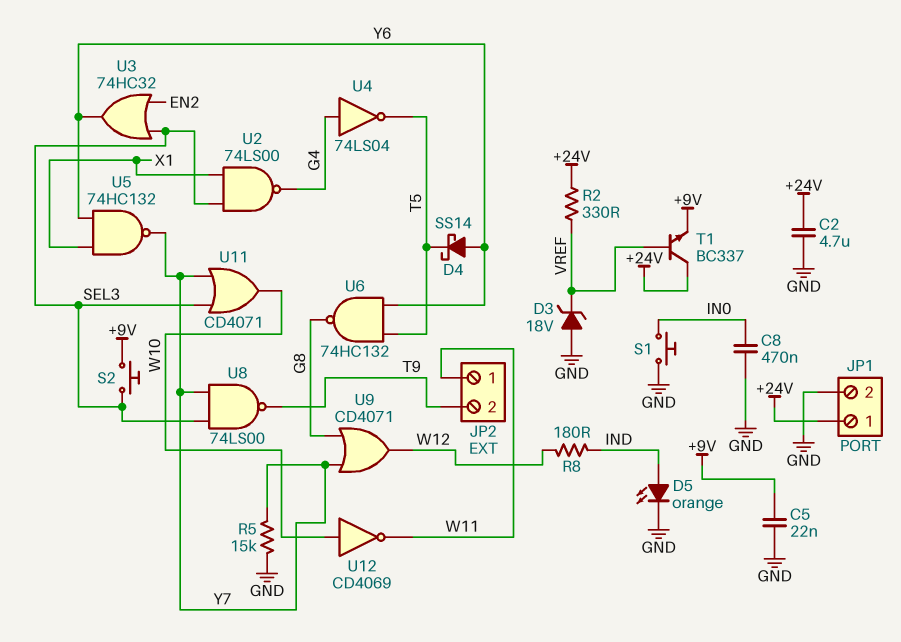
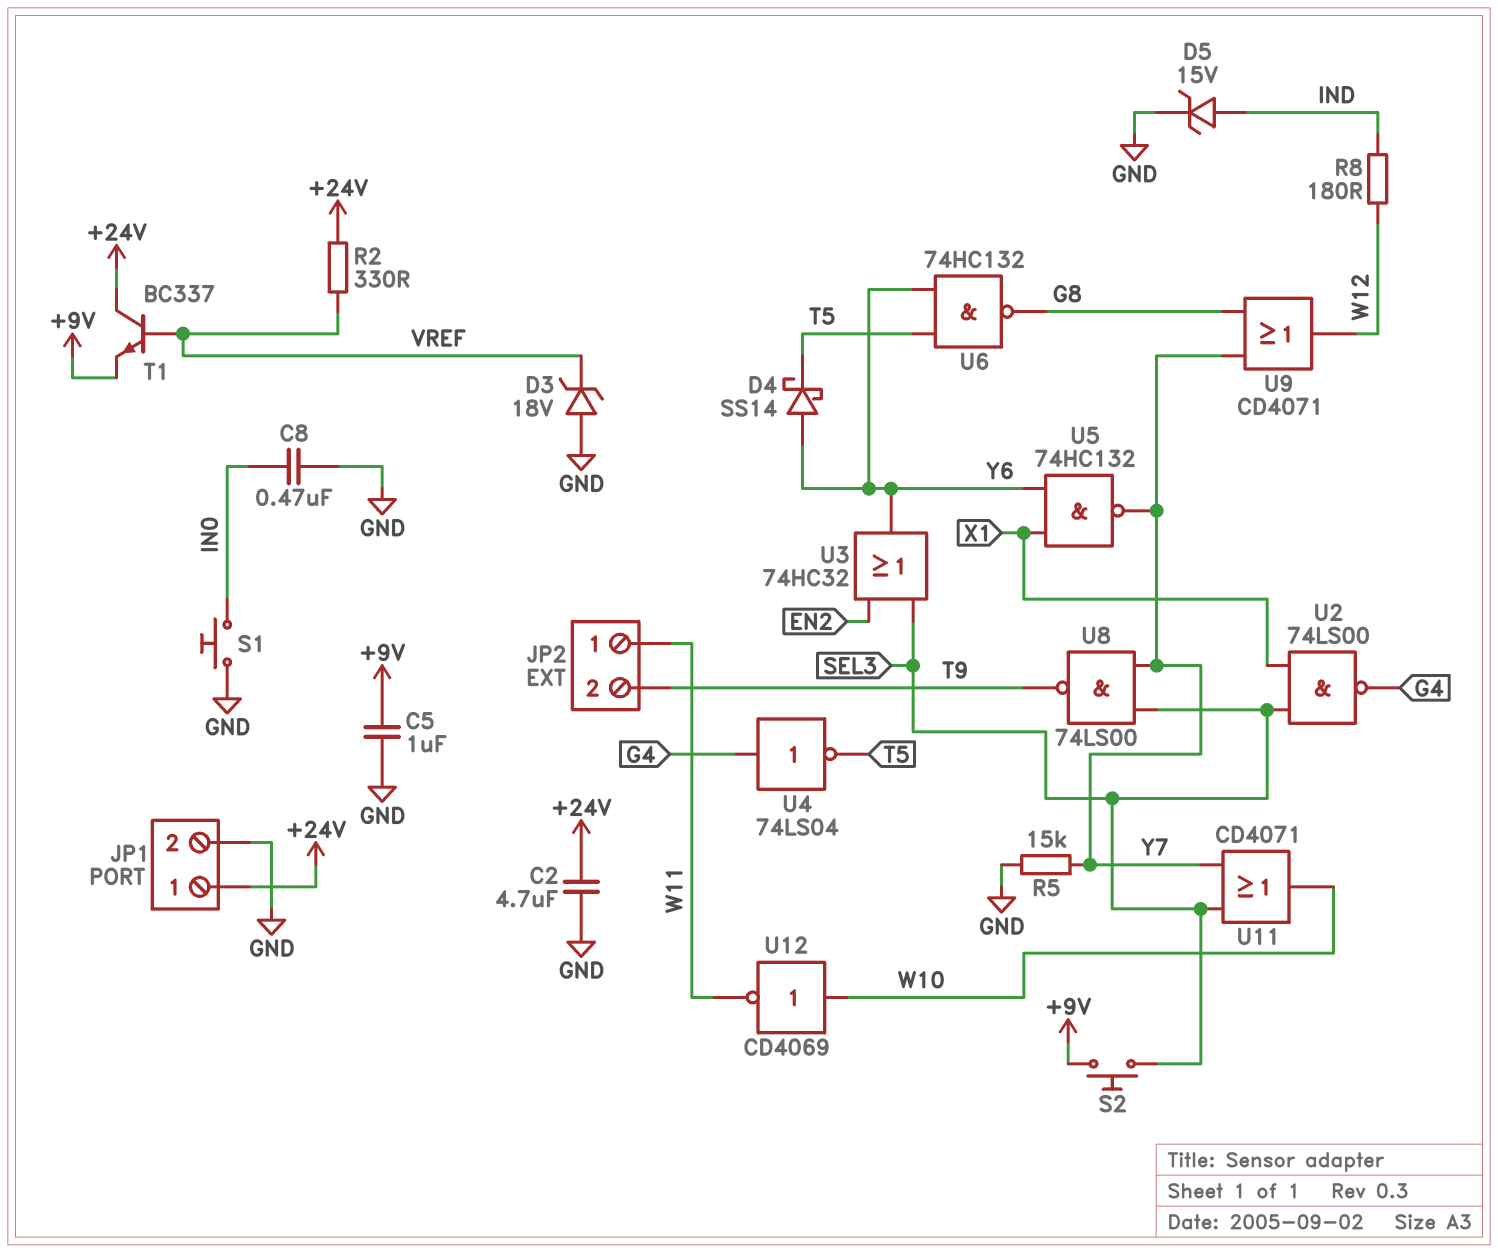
C5: 22nF (+9V, GND) -> 1uF (+9V, GND)
D5: LED orange (A IND, K GND) -> zener 15V (A IND, K GND)

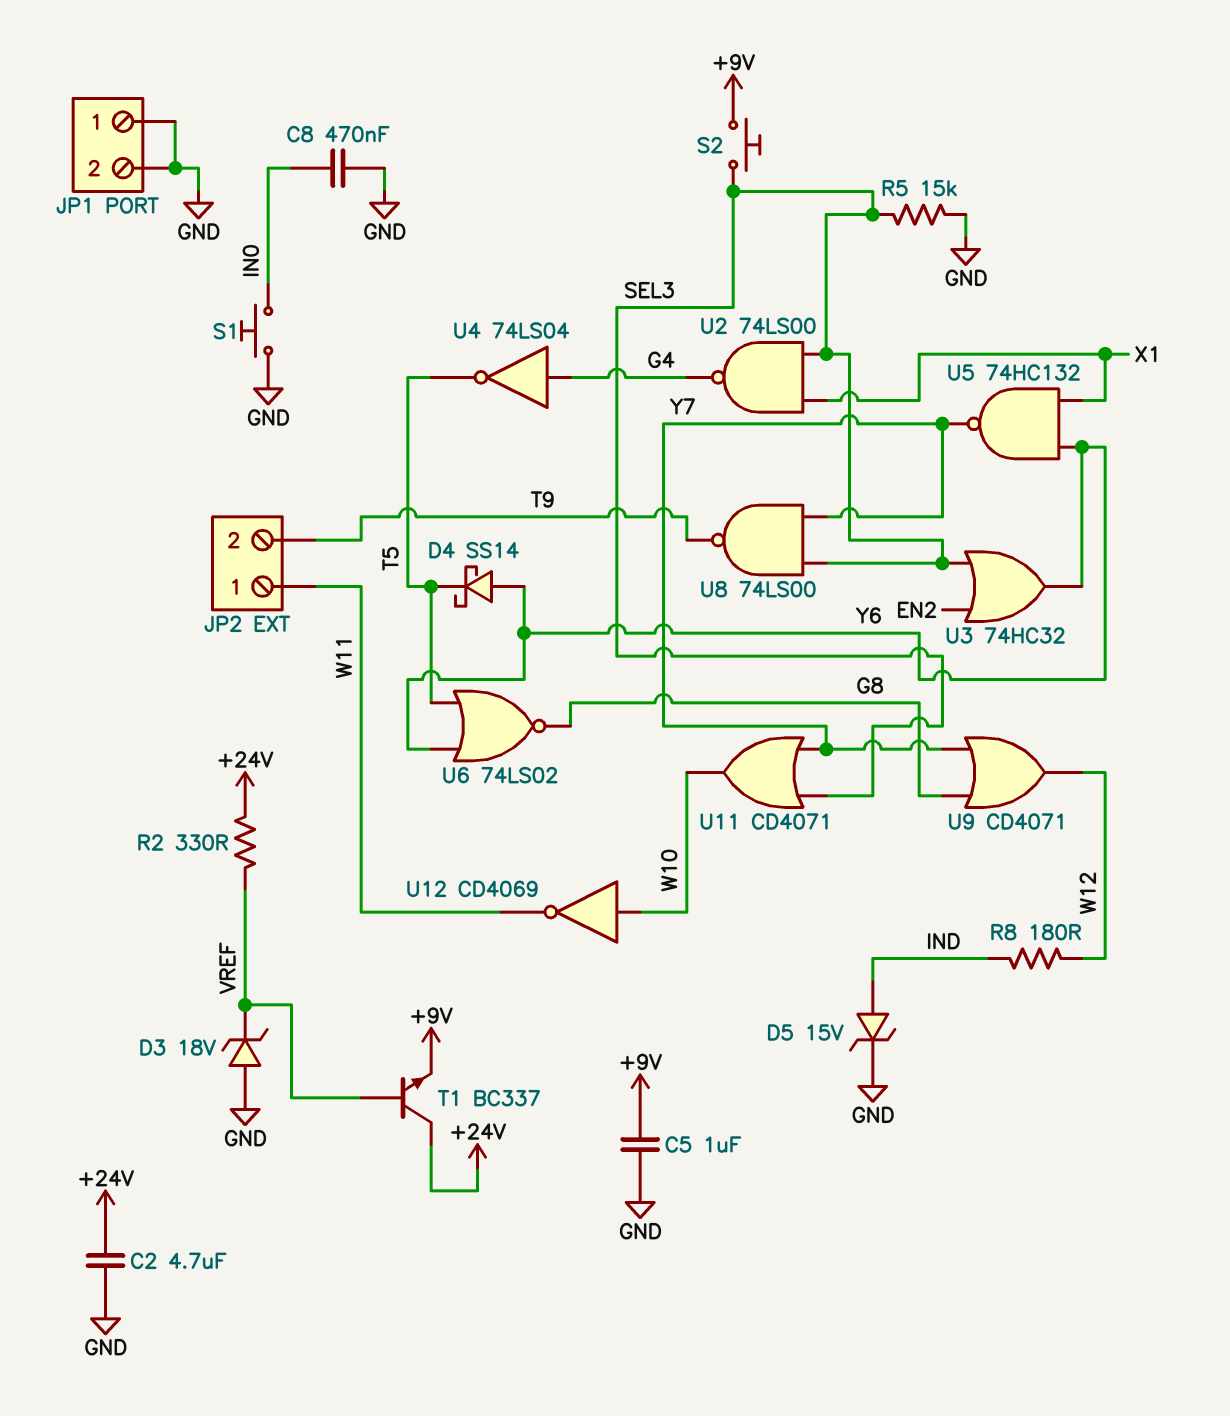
JP1 pin 1: +24V -> GND
R5: 15k (GND, Y7) -> 15k (GND, SEL3)
U6: NAND 74HC132 (in T5, in Y6, out G8) -> NOR 74LS02 (in T5, in Y6, out G8)

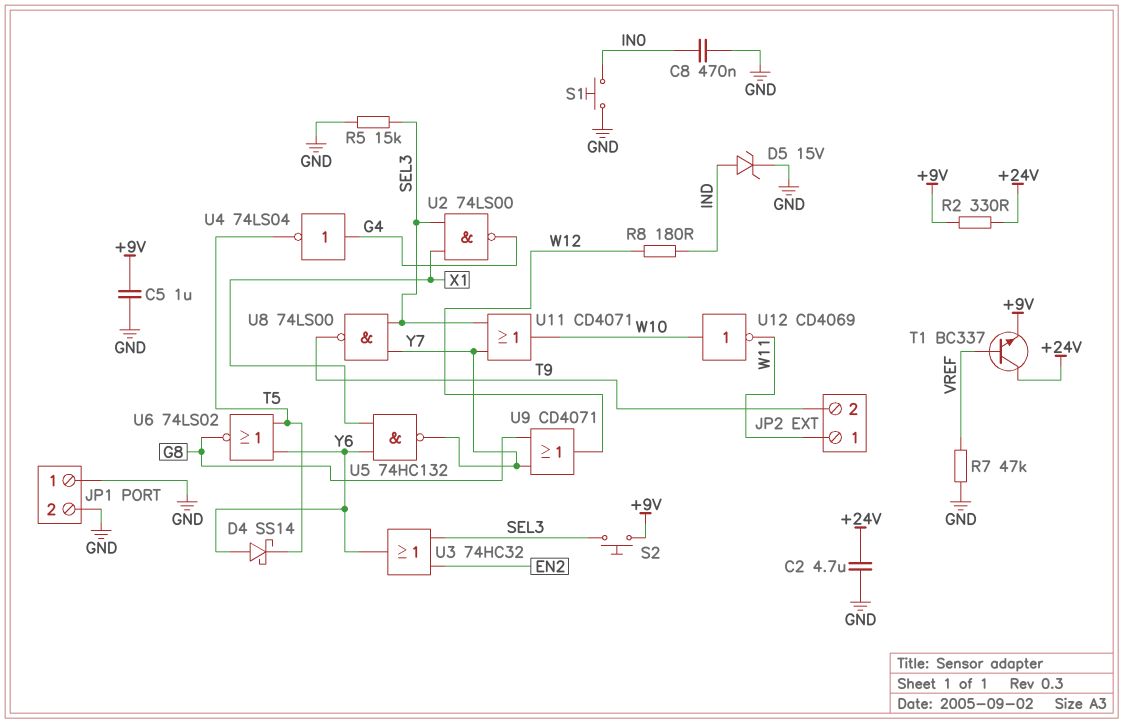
D3: zener 18V (A GND, K VREF) -> none
R2: 330 (+24V, VREF) -> 330 (+9V, +24V)
R7: none -> 47k (GND, VREF)

